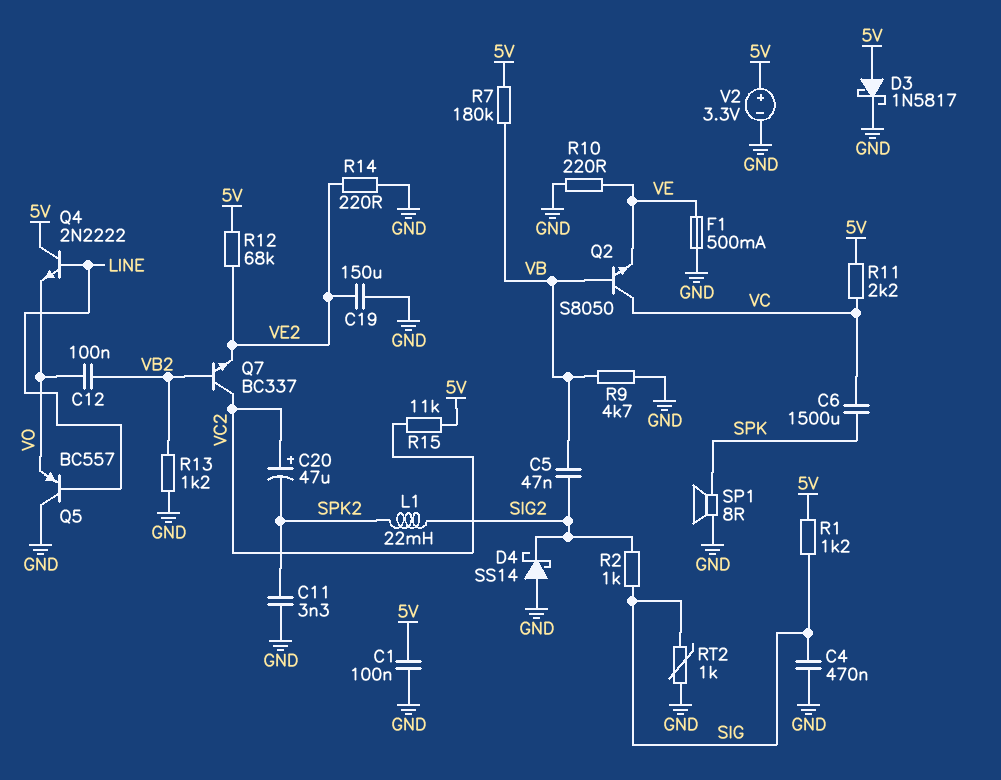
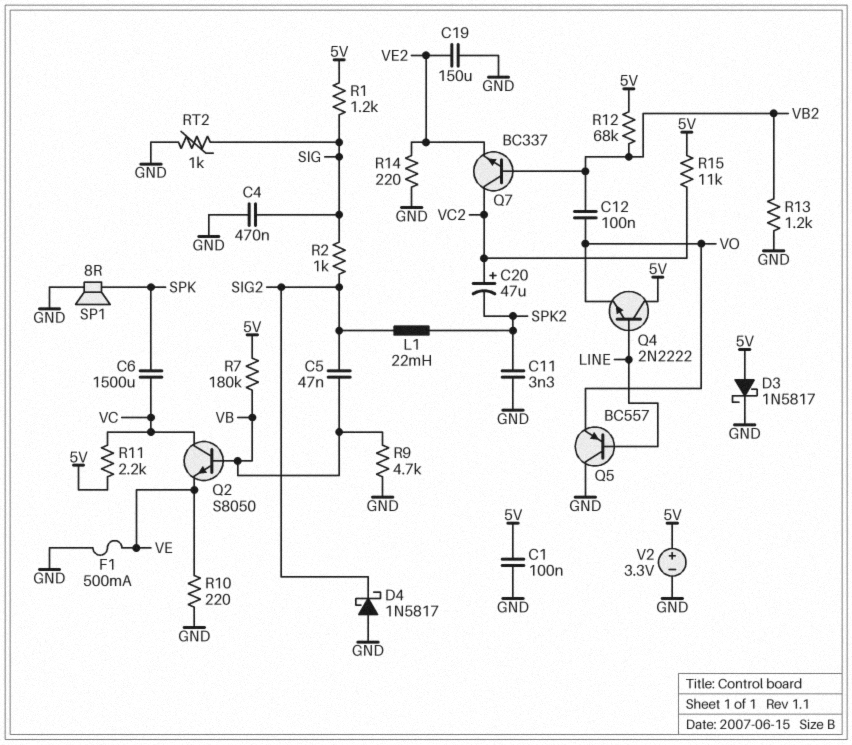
D4: schottky SS14 (A GND, K SIG2) -> schottky 1N5817 (A GND, K SIG2)
R12: 68k (5V, VE2) -> 68k (5V, VB2)

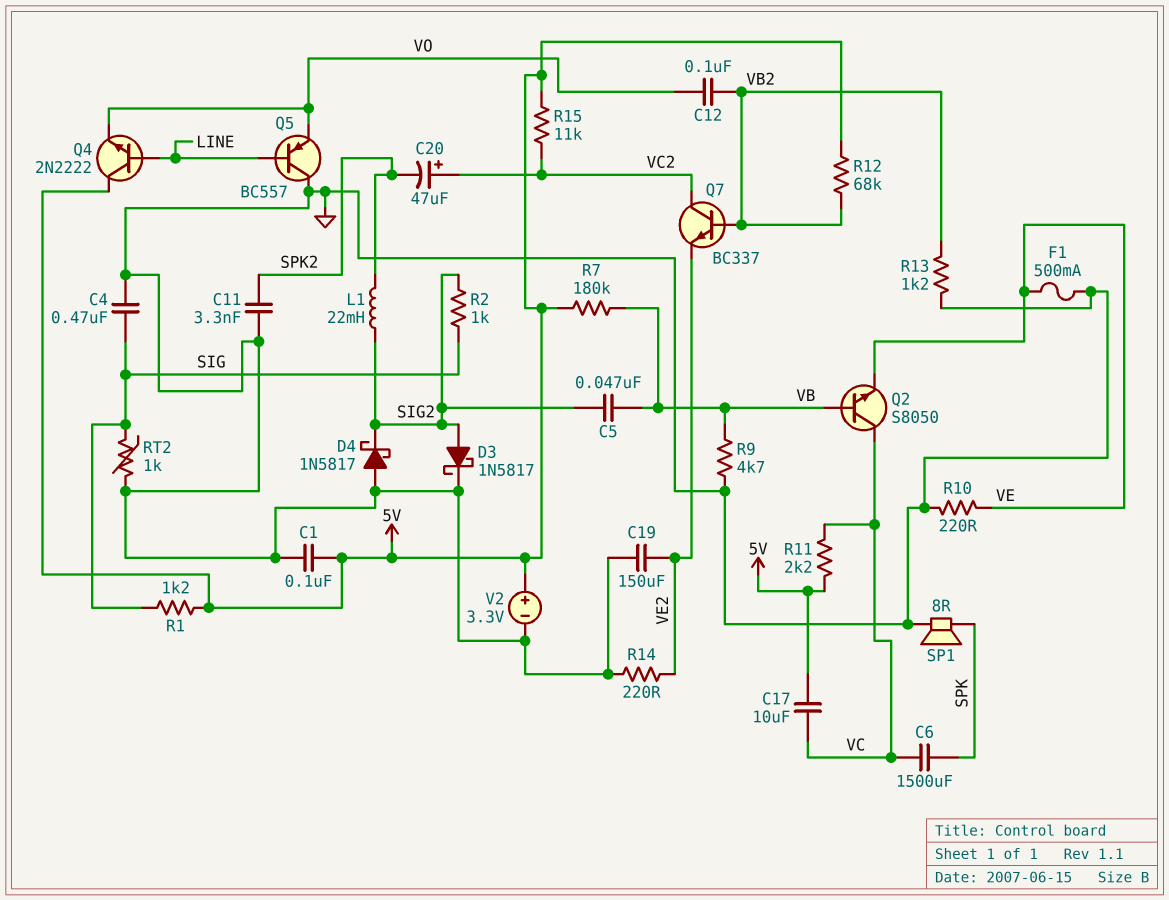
C17: none -> 10uF (5V, VC)
D3: schottky 1N5817 (A 5V, K GND) -> schottky 1N5817 (A SIG2, K GND)

